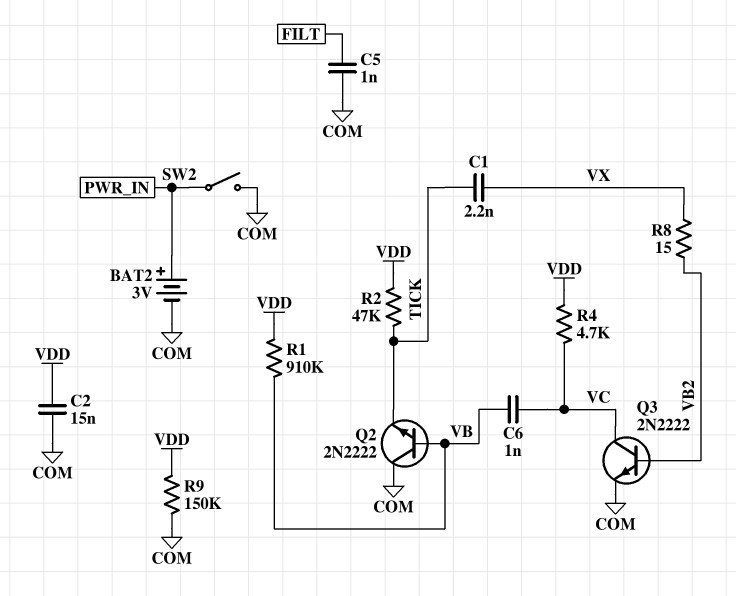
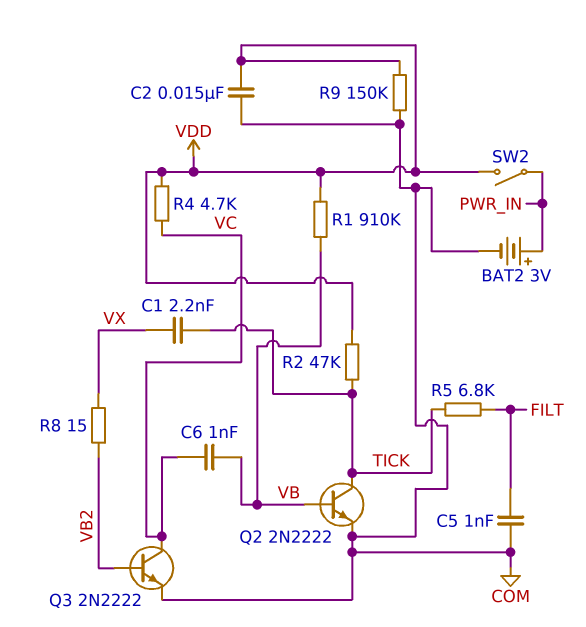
Q2: NPN 2N2222 (B VB, C COM, E TICK) -> NPN 2N2222 (B VB, C TICK, E COM)
R5: none -> 6.8k (FILT, TICK)
SW2: switch (COM, PWR_IN) -> switch (PWR_IN, VDD)

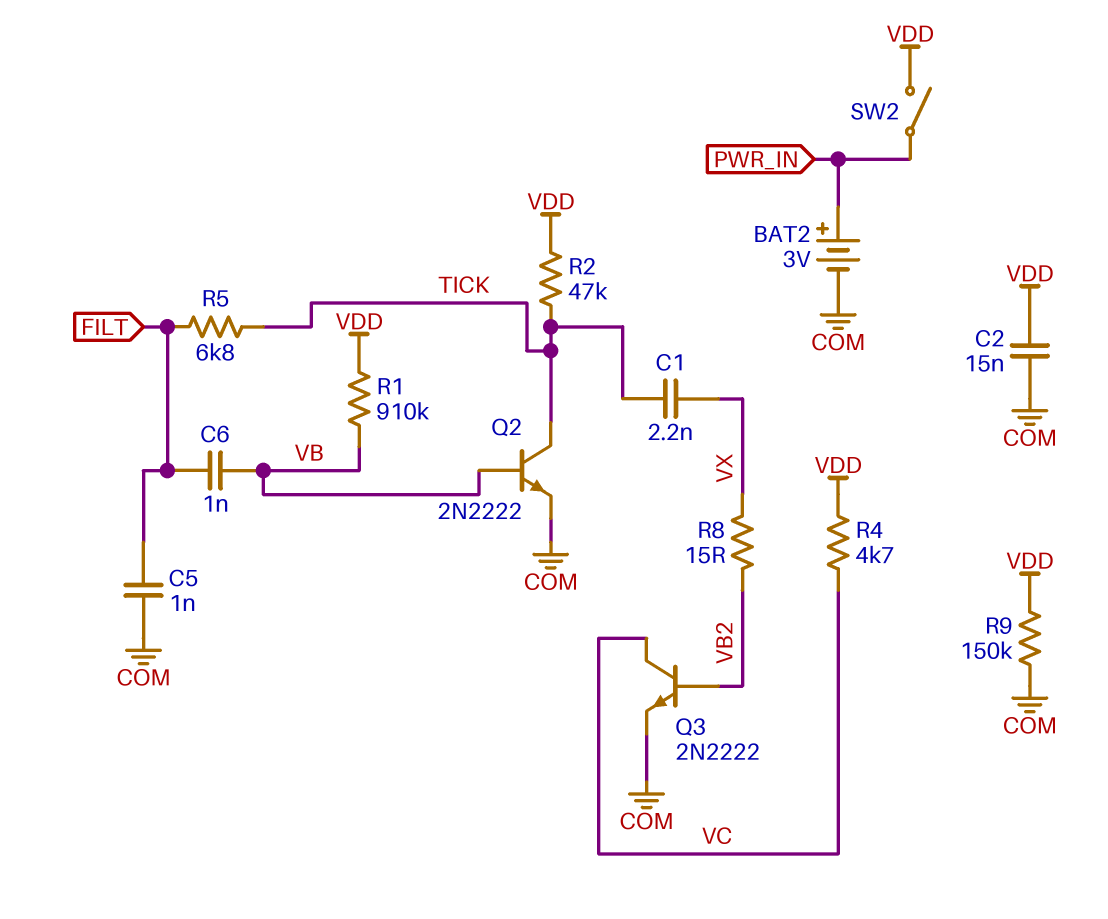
C6: 1nF (VB, VC) -> 1nF (FILT, VB)

